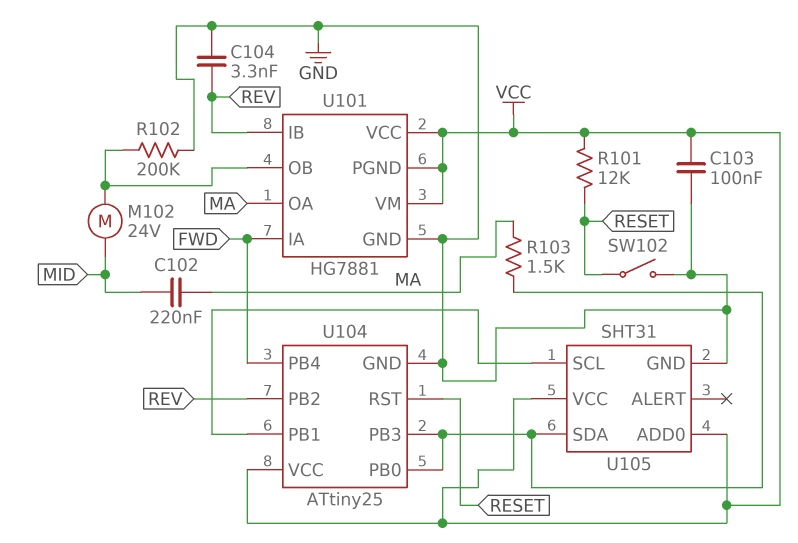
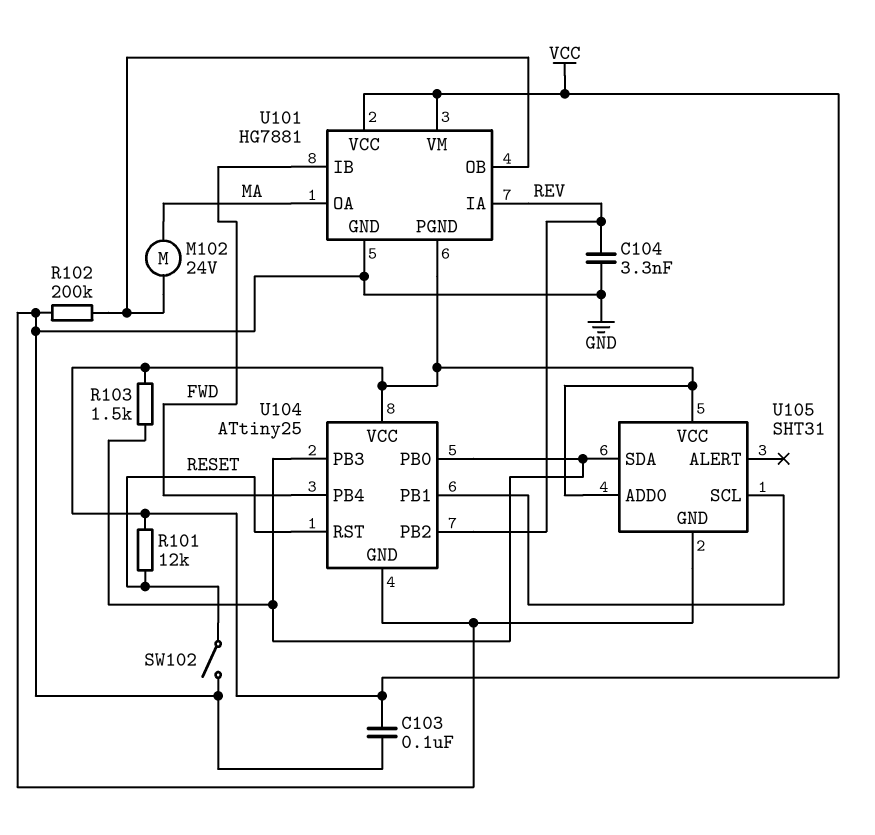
C102: 220nF (MA, MID) -> none
M102: motor 24V (MID, U101/OB) -> motor 24V (MA, U101/OB)
R103: 1.5k (MA, U104/PB0) -> 1.5k (U104/PB0, VCC)
U101 pin IA: FWD -> REV
U101 pin IB: REV -> FWD

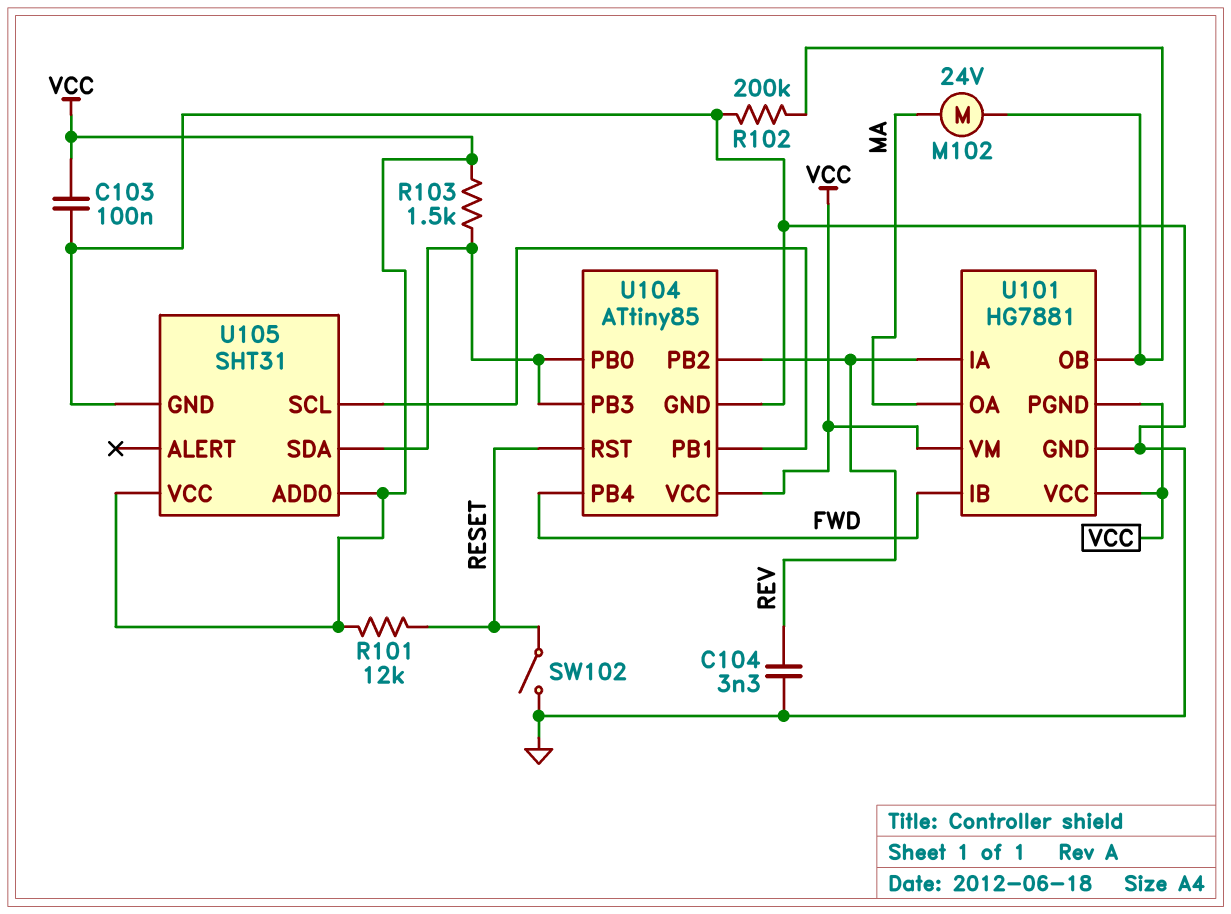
U104: ATtiny25 -> ATtiny85

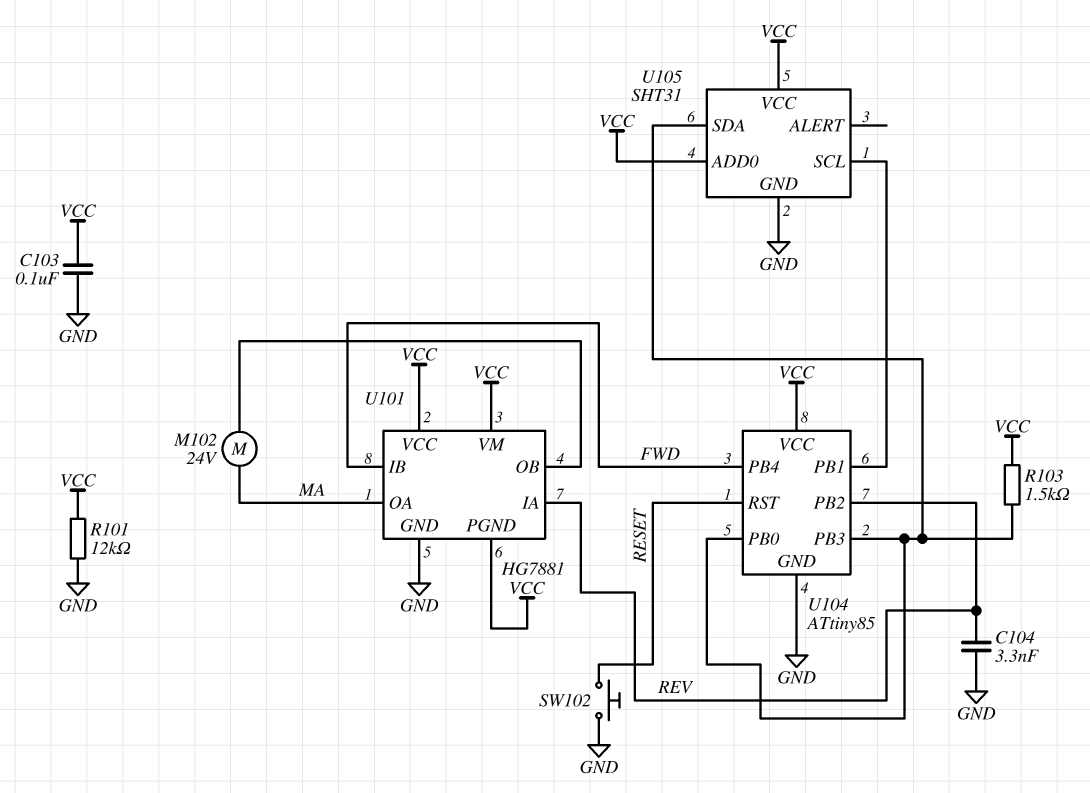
R101: 12k (RESET, VCC) -> 12k (GND, VCC)
R102: 200k (GND, U101/OB) -> none
SW102: switch (GND, RESET) -> button (GND, RESET)

